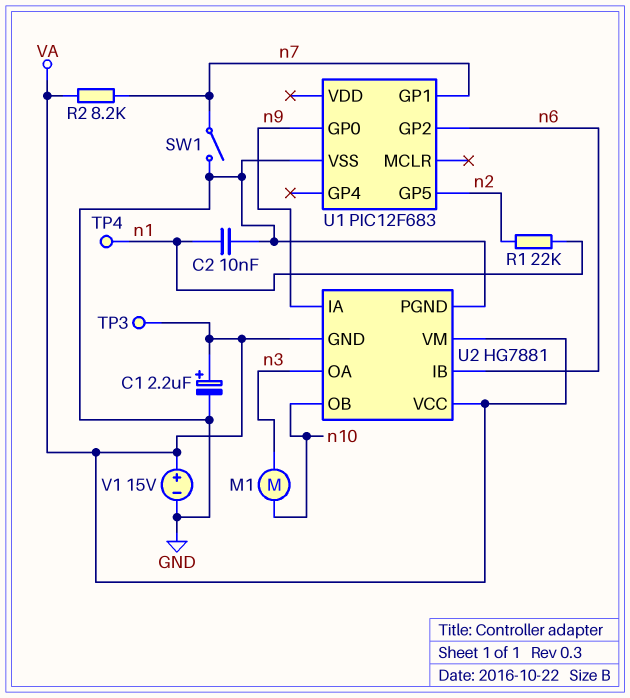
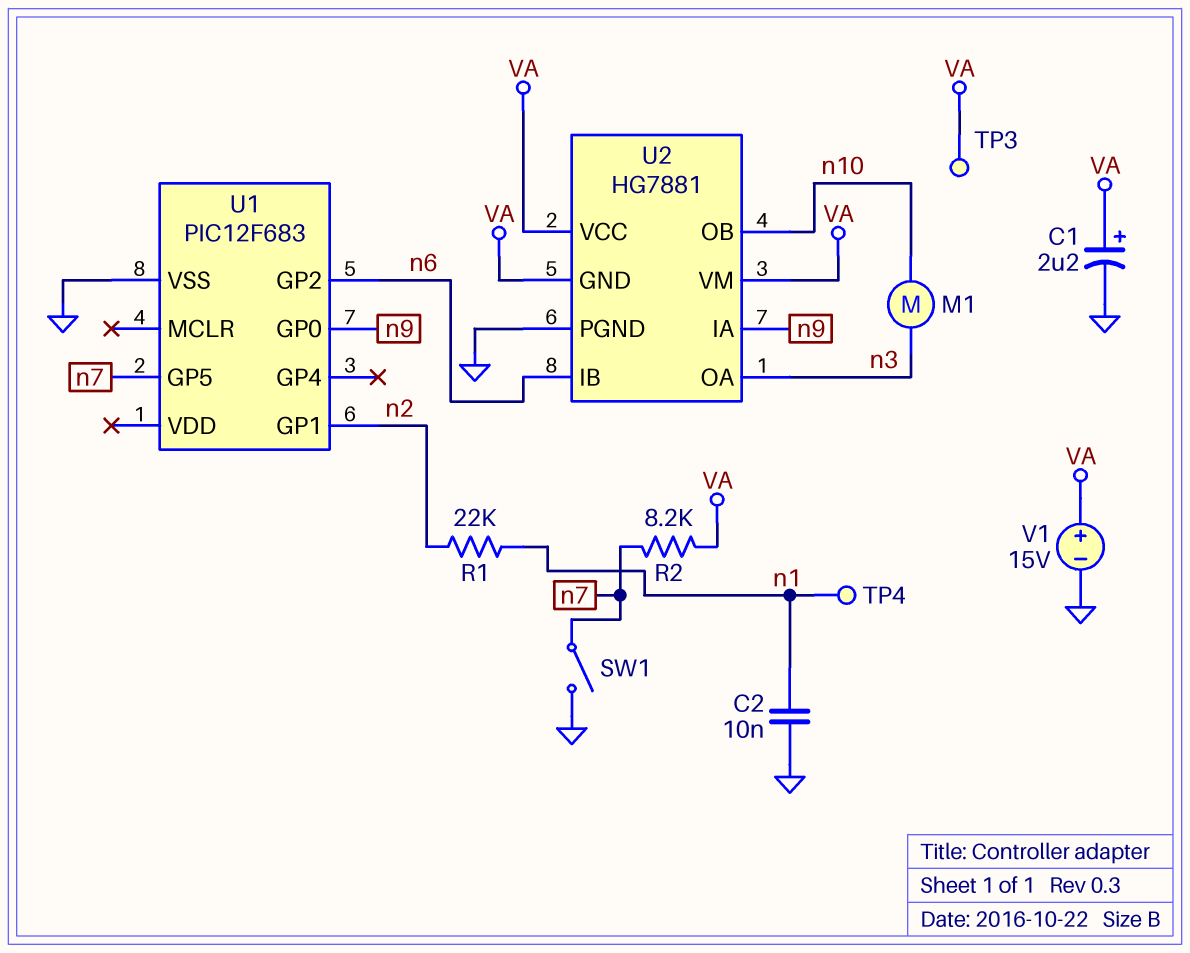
U1 pin GP1: n7 -> n2
U1 pin GP5: n2 -> n7

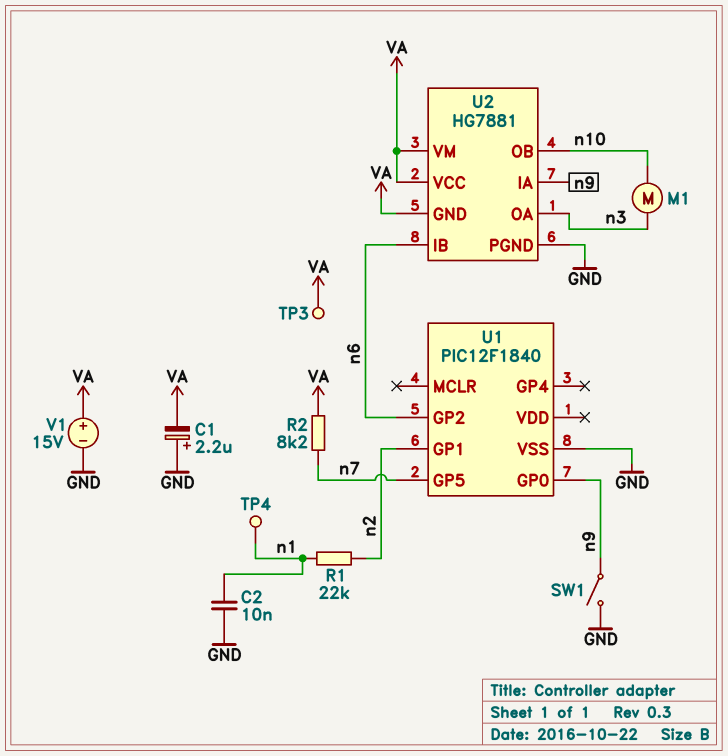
C1: 2.2uF (plus VA, minus GND) -> 2.2uF (plus GND, minus VA)
SW1: switch (GND, n7) -> switch (GND, n9)
U1: PIC12F683 -> PIC12F1840

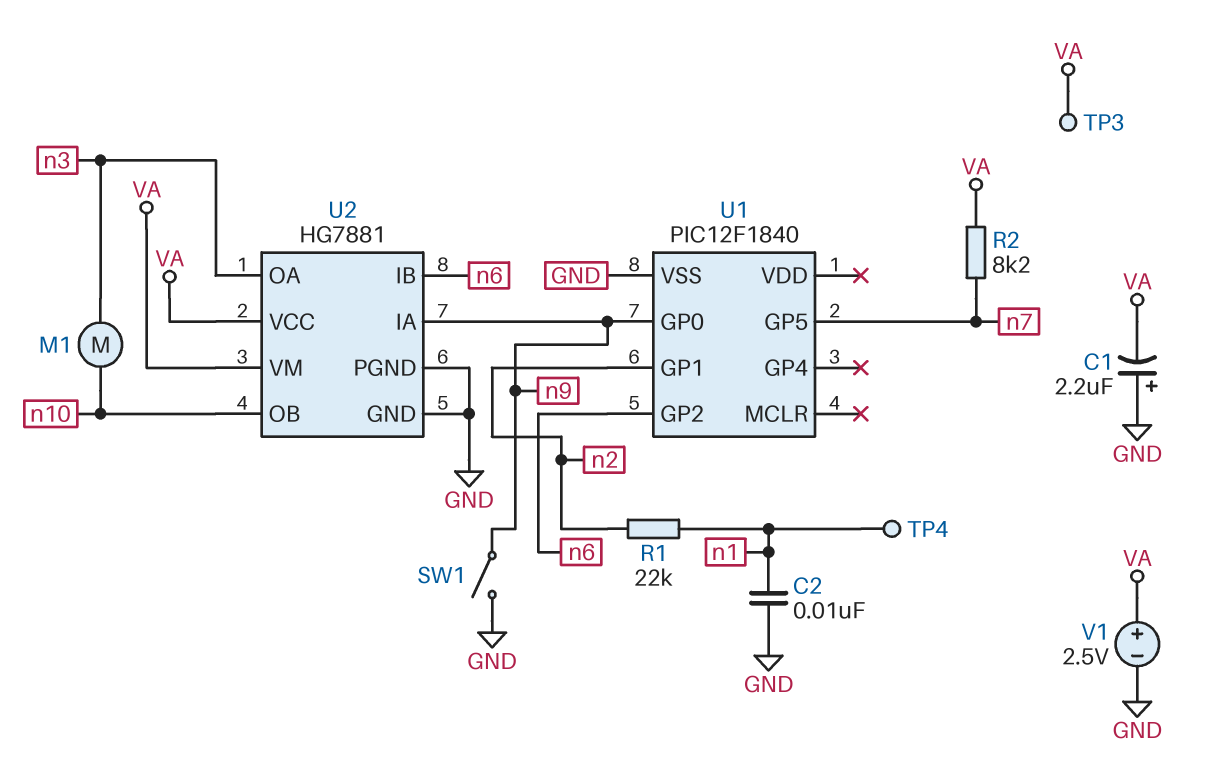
U2 pin GND: VA -> GND
V1: 15V (plus VA, minus GND) -> 2.5V (plus VA, minus GND)

